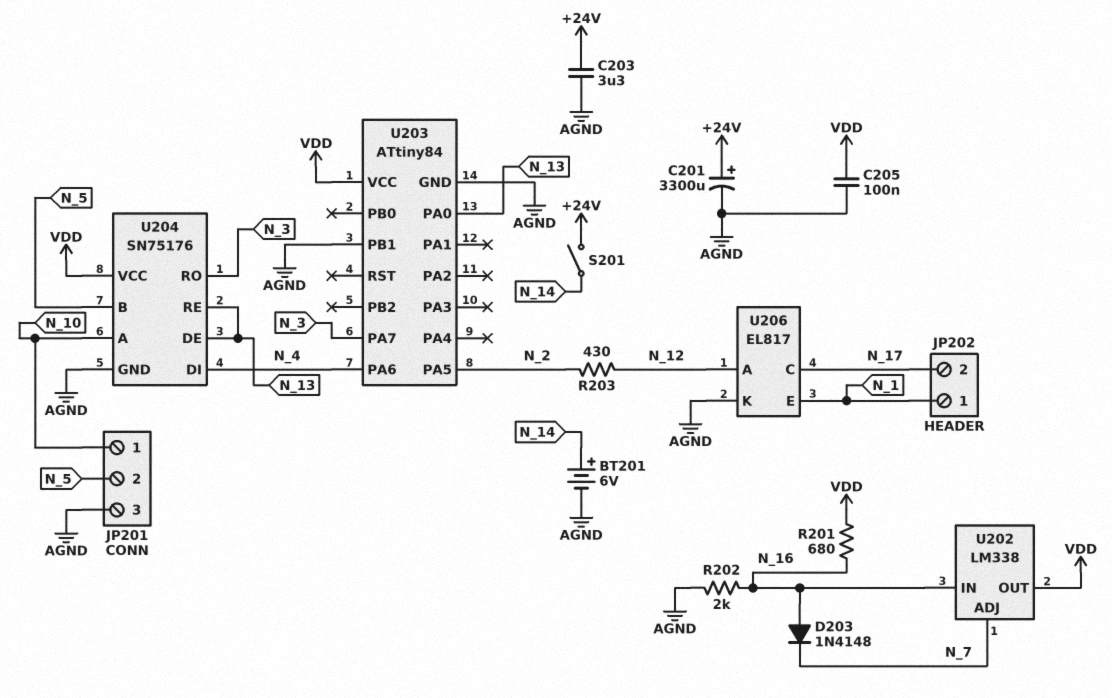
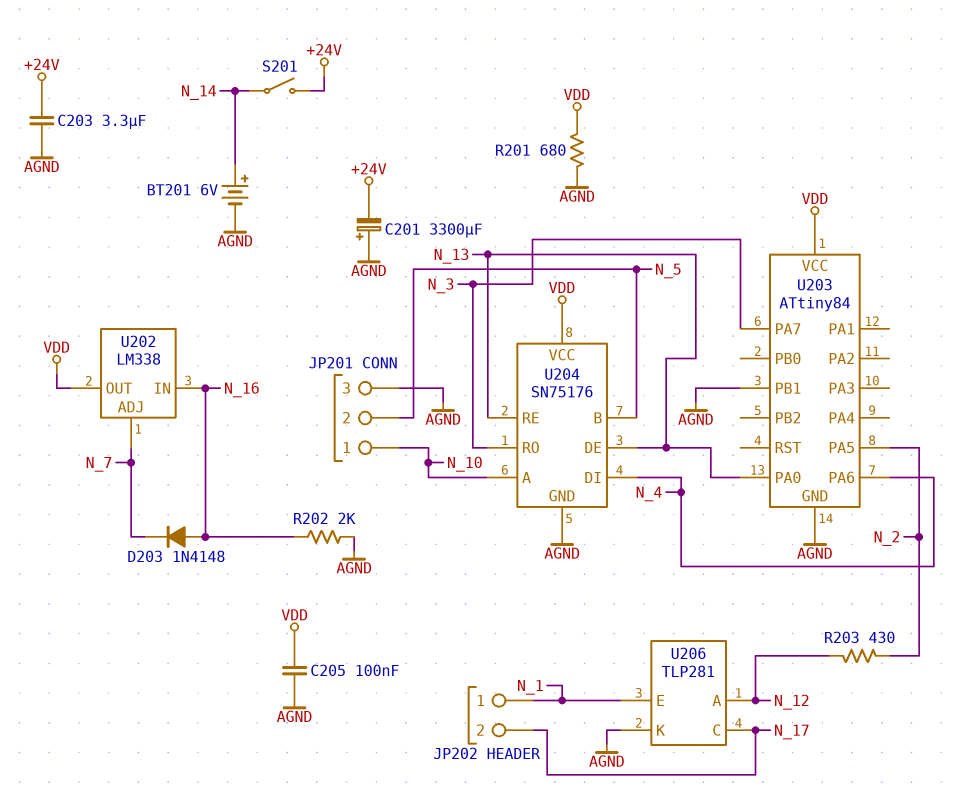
C201: 3300uF (plus +24V, minus AGND) -> 3300uF (plus AGND, minus +24V)
R201: 680 (N_16, VDD) -> 680 (AGND, VDD)
U206: EL817 -> TLP281

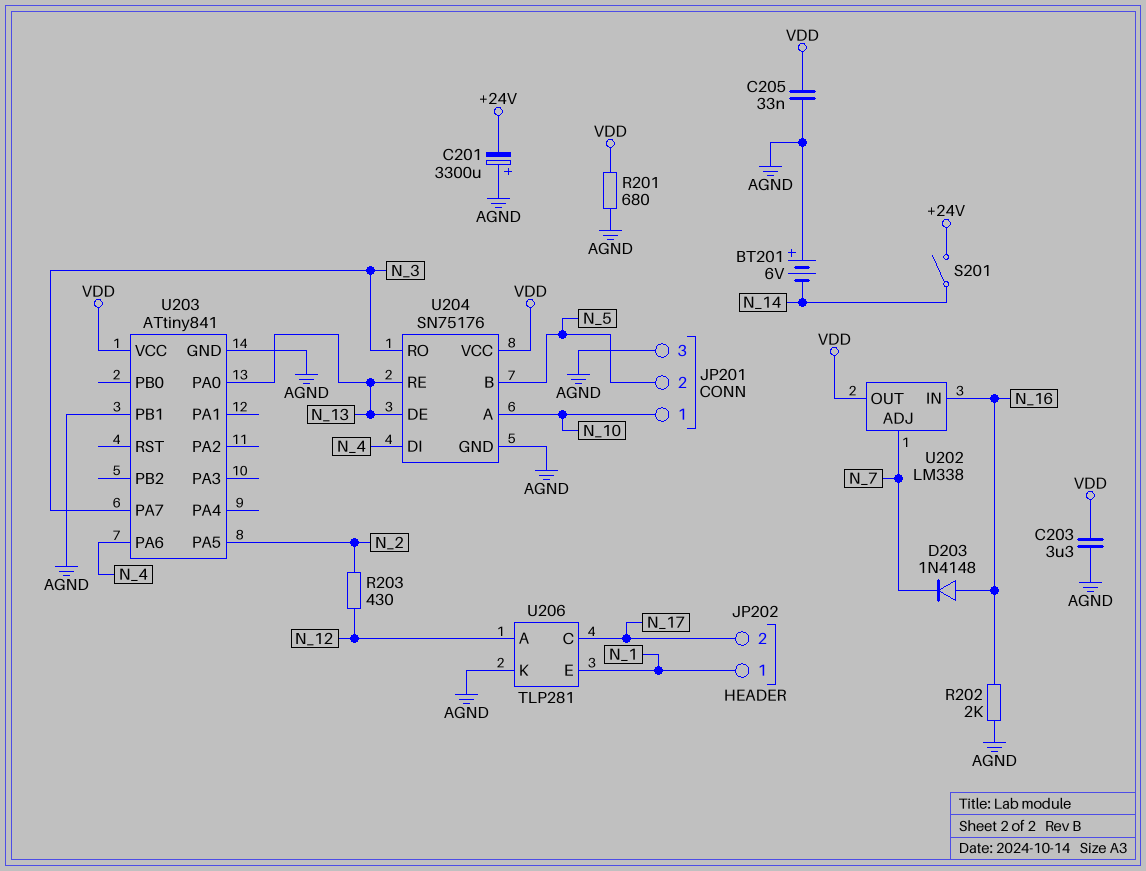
BT201: 6V (plus N_14, minus AGND) -> 6V (plus AGND, minus N_14)
C203: 3.3uF (+24V, AGND) -> 3.3uF (AGND, VDD)
C205: 100nF (AGND, VDD) -> 33nF (AGND, VDD)
U203: ATtiny84 -> ATtiny841

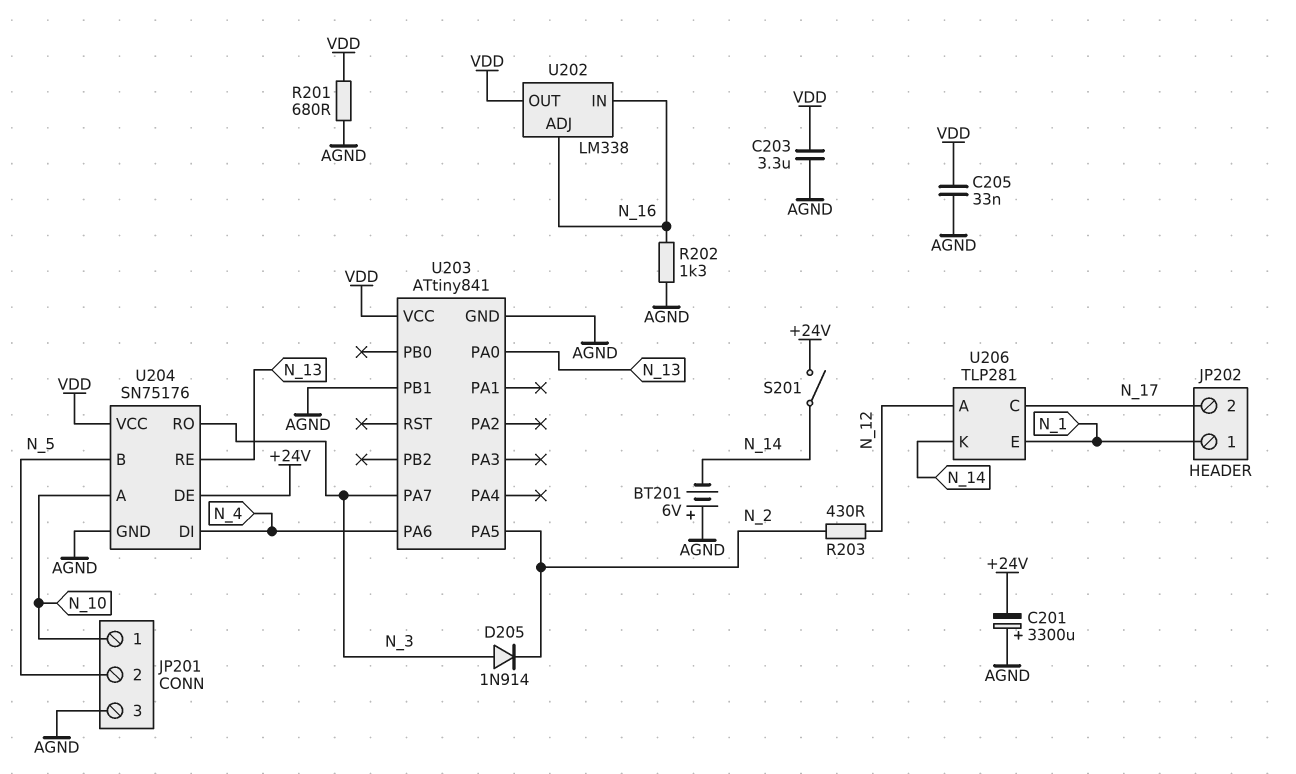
D203: diode 1N4148 (A N_16, K N_7) -> none
D205: none -> diode 1N914 (A N_3, K N_2)
R202: 2k (AGND, N_16) -> 1.3k (AGND, N_16)
U202 pin ADJ: N_7 -> N_16
U204 pin DE: N_13 -> +24V
U206 pin K: AGND -> N_14

